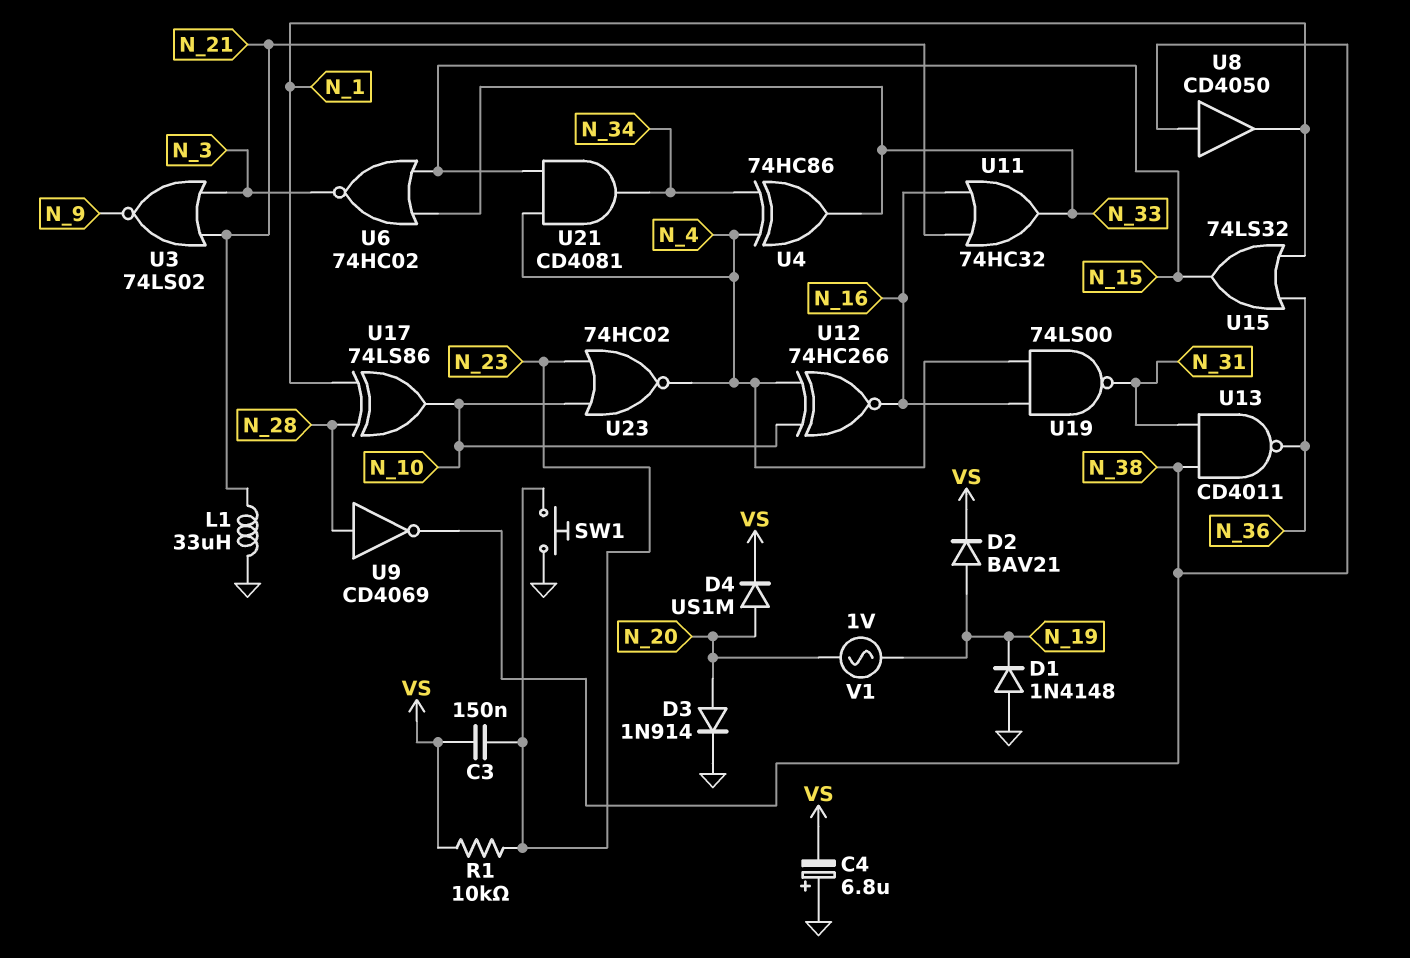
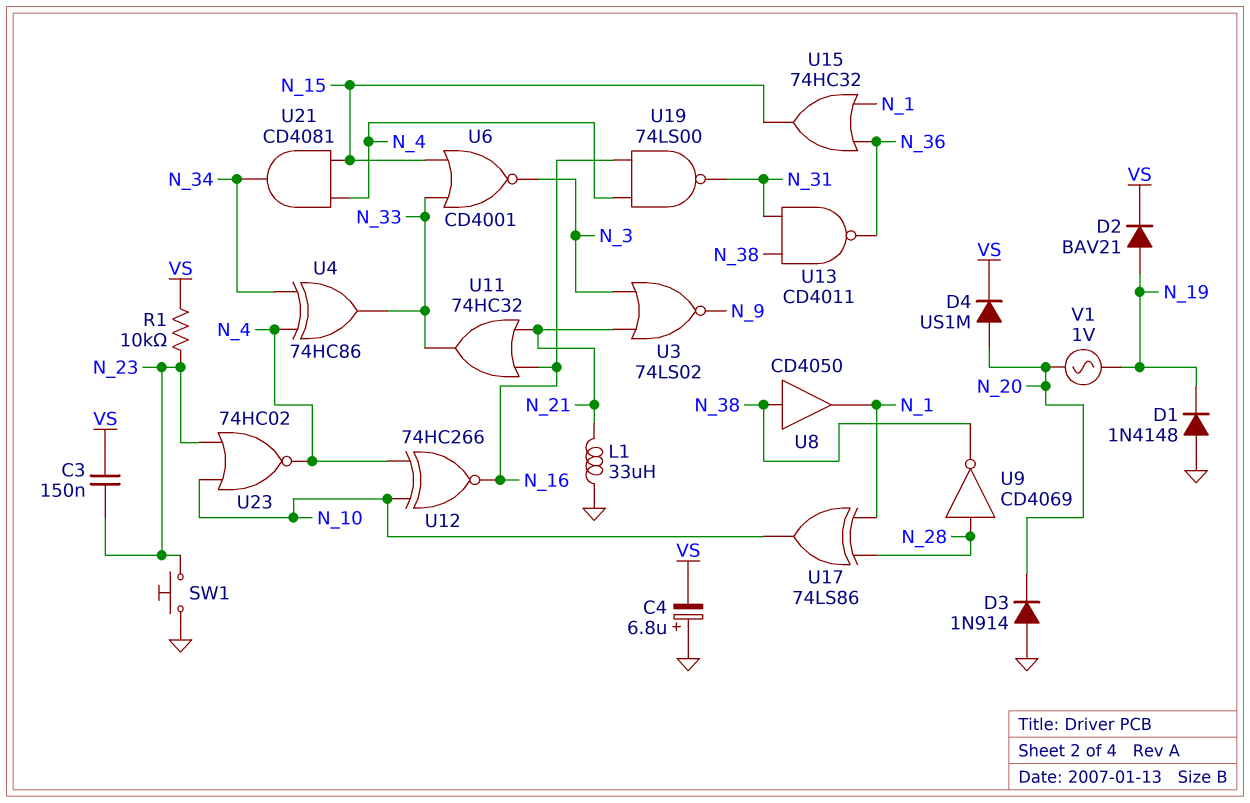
D3: diode 1N914 (A N_20, K GND) -> diode 1N914 (A GND, K N_20)
U6: NOR 74HC02 (in N_15, in N_33, out N_3) -> NOR CD4001 (in N_15, in N_33, out N_3)
U15: OR 74LS32 (in N_1, in N_36, out N_15) -> OR 74HC32 (in N_1, in N_36, out N_15)

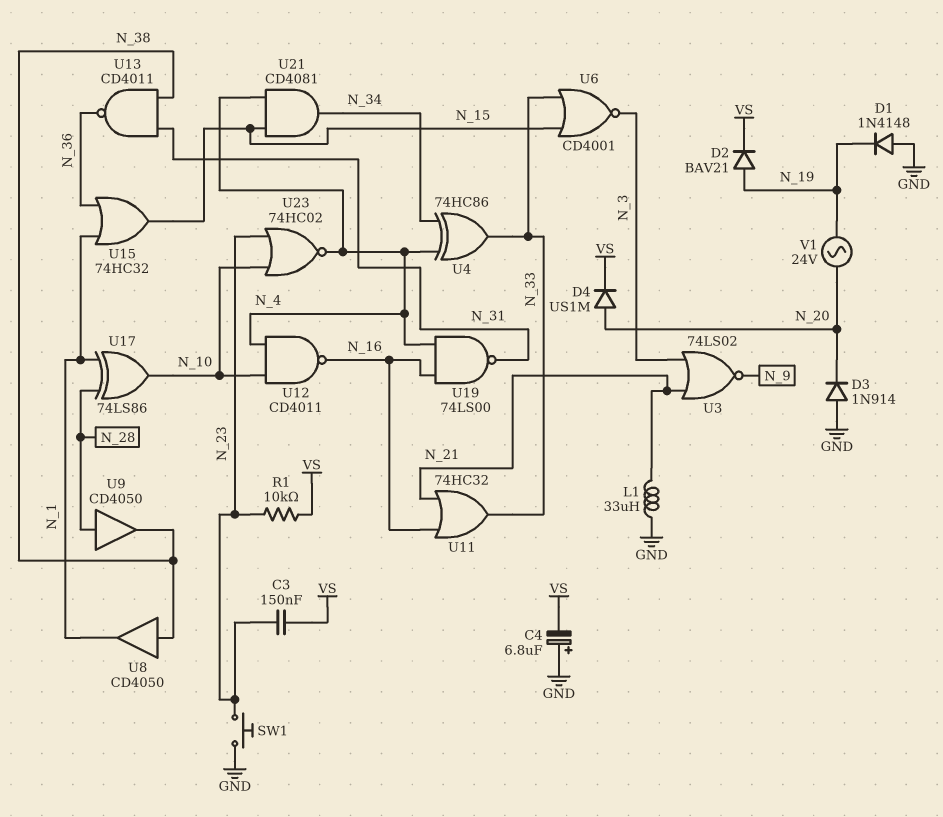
U9: NOT CD4069 (in N_28, out N_38) -> buffer CD4050 (in N_28, out N_38)
U12: XNOR 74HC266 (in N_4, in N_10, out N_16) -> NAND CD4011 (in N_4, in N_10, out N_16)
V1: AC 1V (N_19, N_20) -> AC 24V (N_19, N_20)

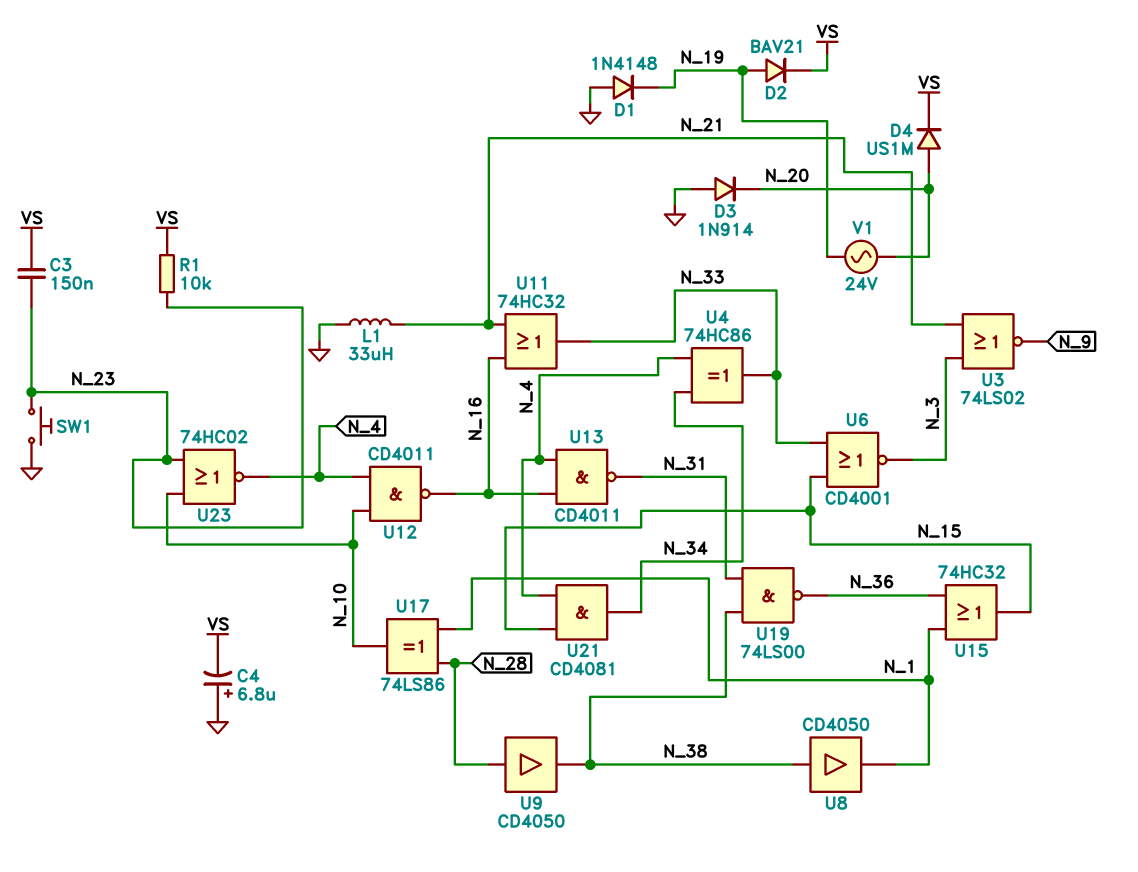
U13: NAND CD4011 (in N_31, in N_38, out N_36) -> NAND CD4011 (in N_4, in N_16, out N_31)
U19: NAND 74LS00 (in N_4, in N_16, out N_31) -> NAND 74LS00 (in N_31, in N_38, out N_36)

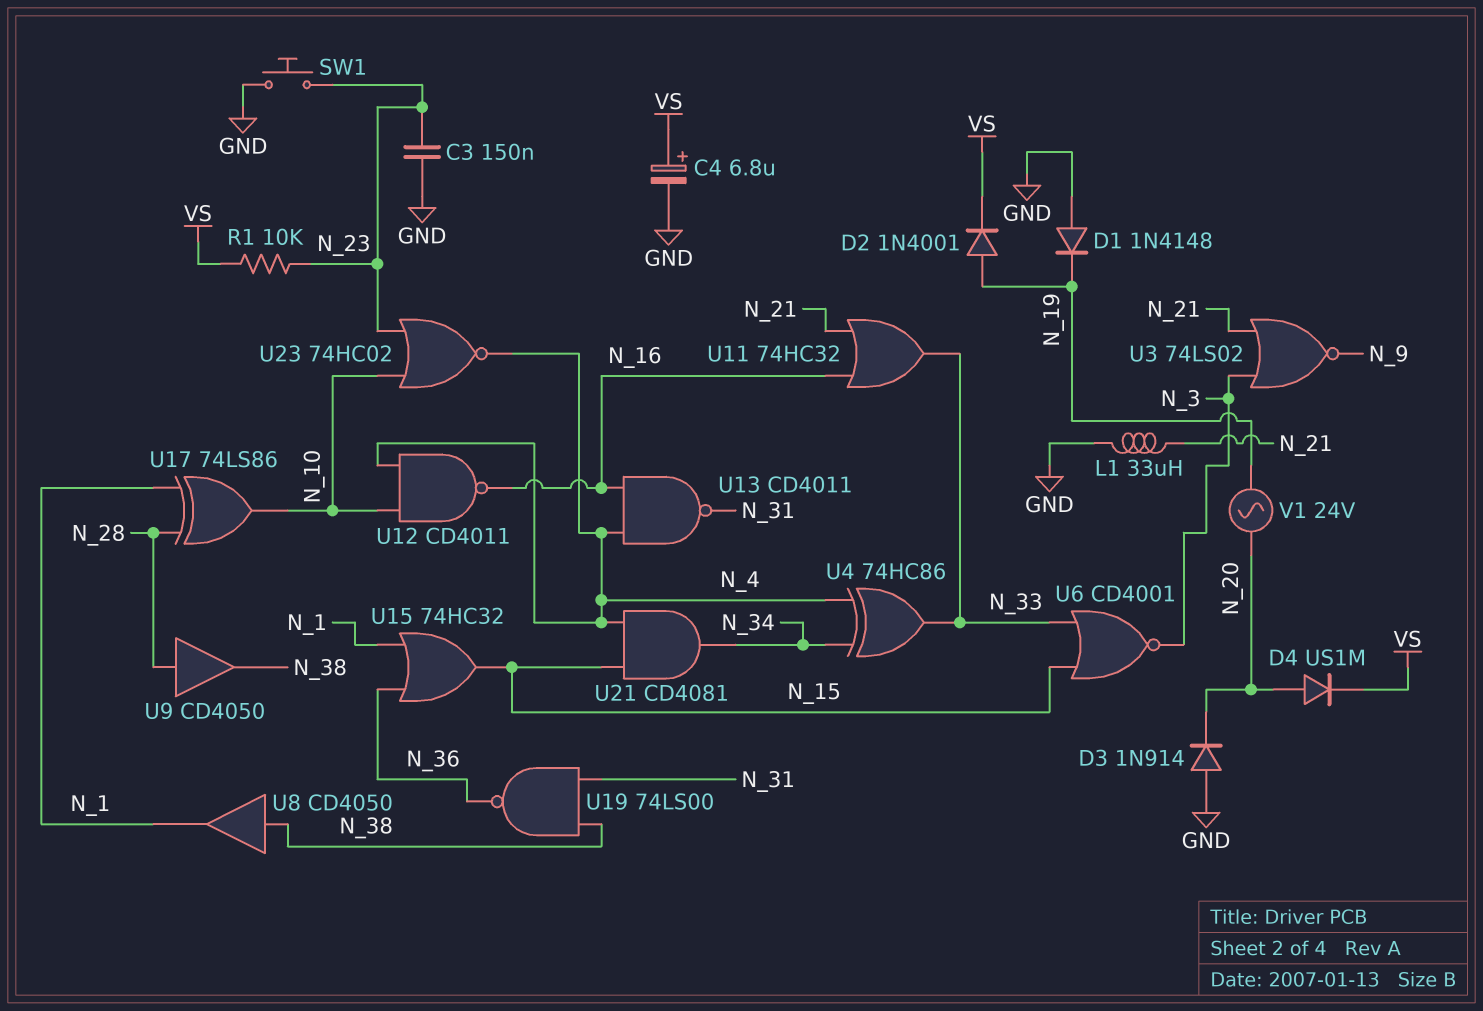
C3: 150nF (N_23, VS) -> 150nF (GND, N_23)
C4: 6.8uF (plus GND, minus VS) -> 6.8uF (plus VS, minus GND)
D2: diode BAV21 (A N_19, K VS) -> diode 1N4001 (A N_19, K VS)

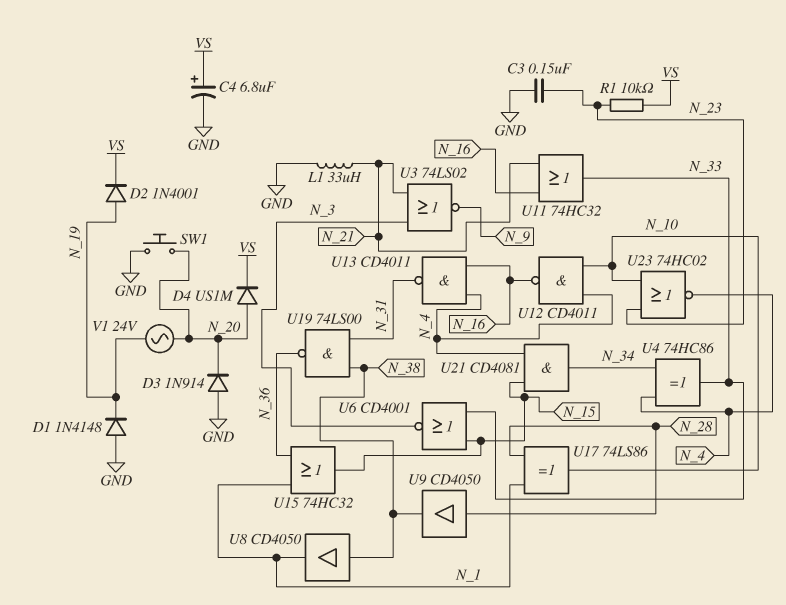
SW1: button (GND, N_23) -> button (GND, N_20)

